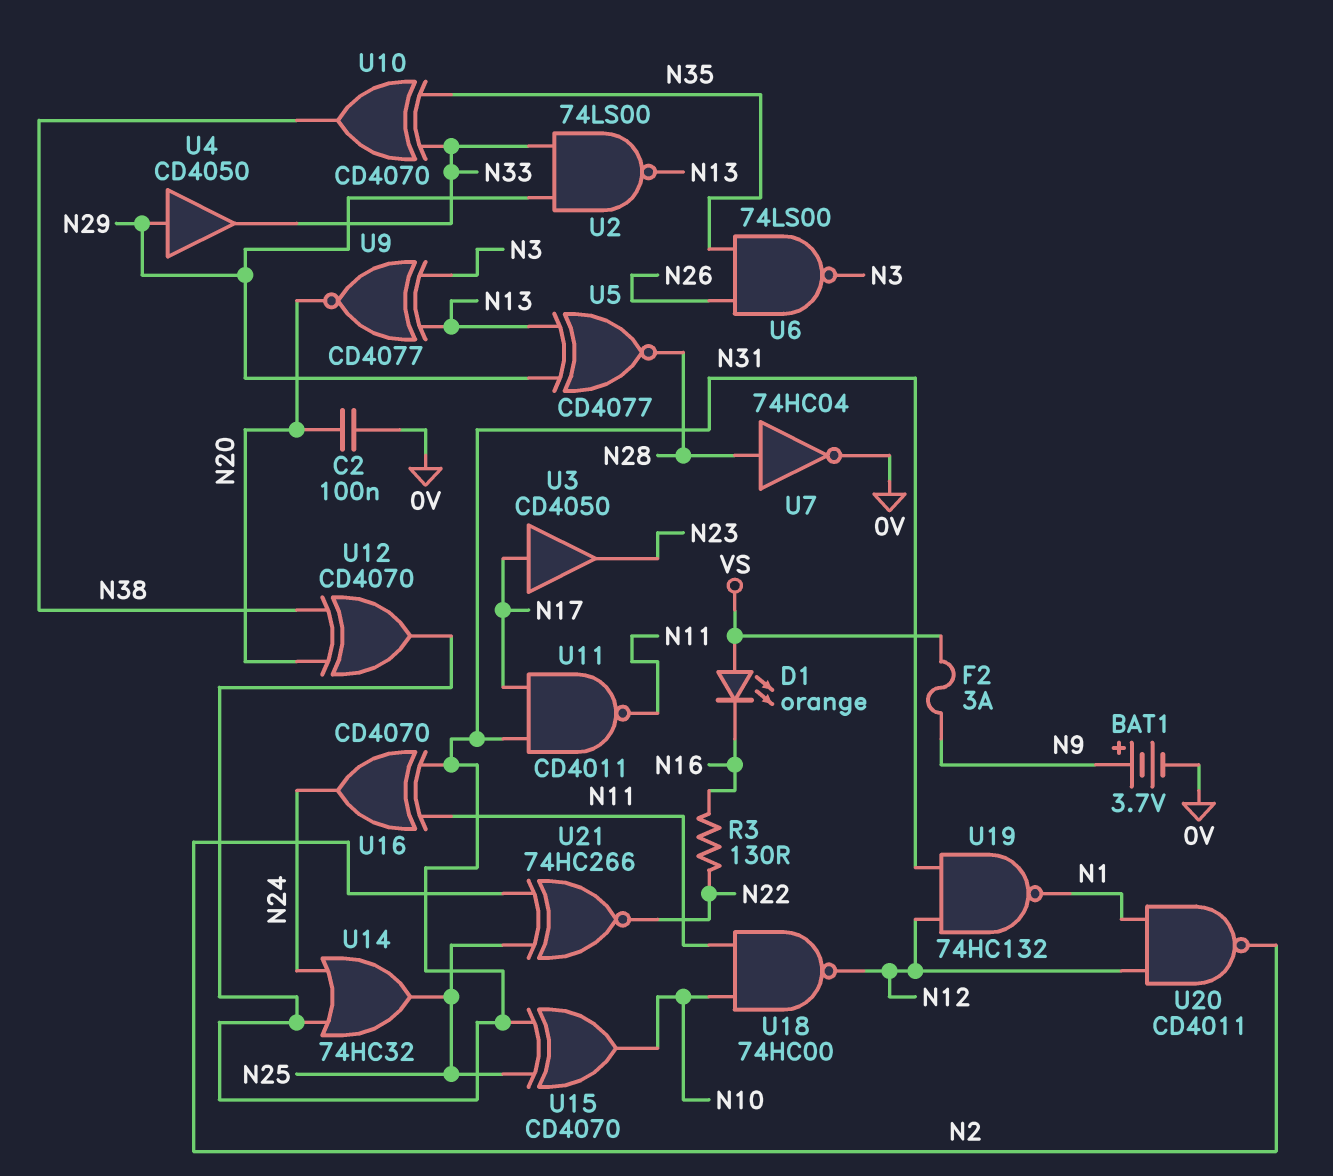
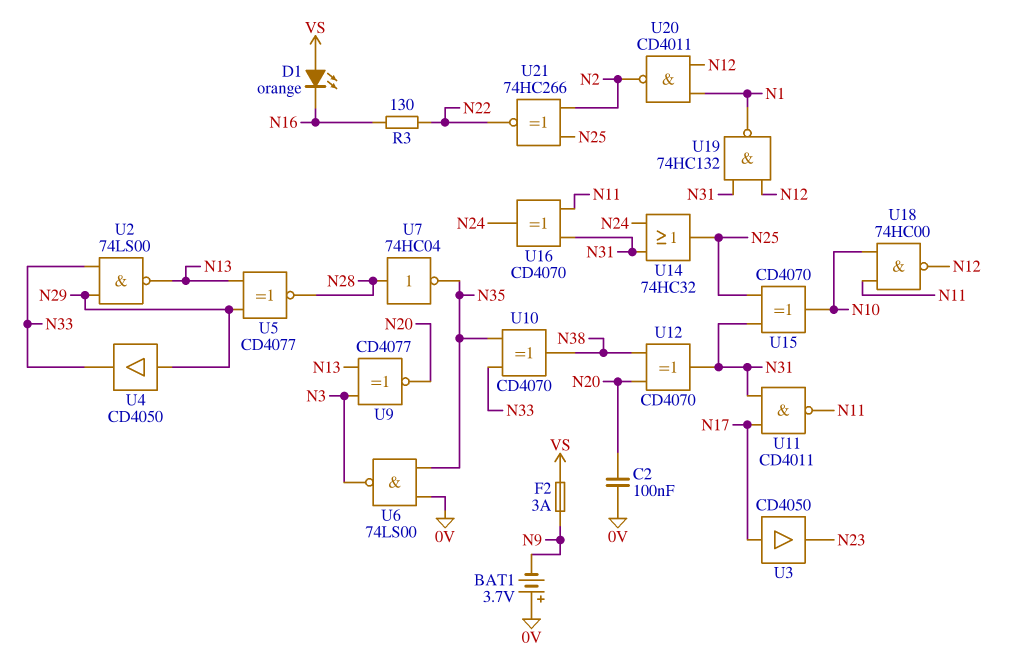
BAT1: 3.7V (plus N9, minus 0V) -> 3.7V (plus 0V, minus N9)
U6: NAND 74LS00 (in N26, in N35, out N3) -> NAND 74LS00 (in 0V, in N35, out N3)
U7: NOT 74HC04 (in N28, out 0V) -> NOT 74HC04 (in N28, out N35)

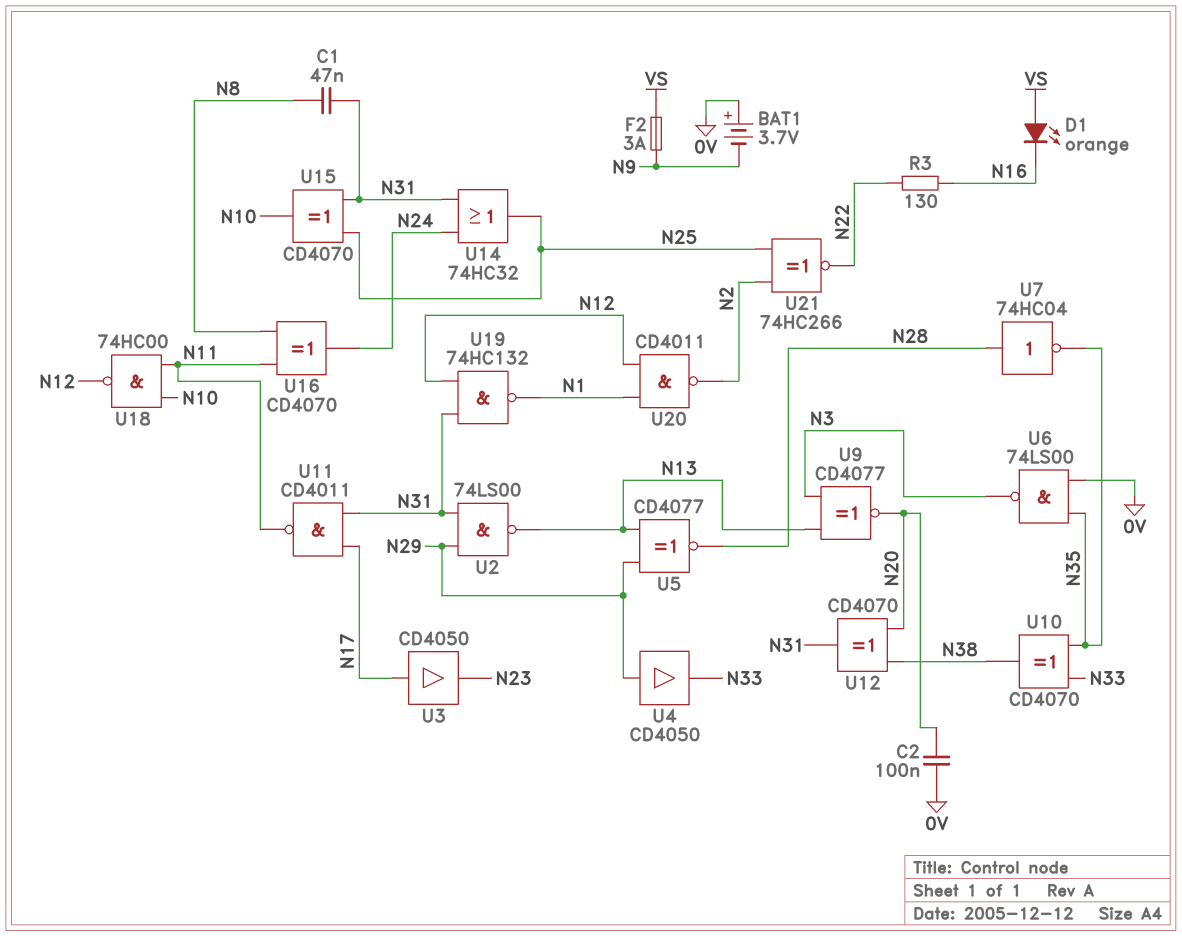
C1: none -> 47nF (N8, N31)
U2: NAND 74LS00 (in N29, in N33, out N13) -> NAND 74LS00 (in N29, in N31, out N13)
U16: XOR CD4070 (in N11, in N31, out N24) -> XOR CD4070 (in N8, in N11, out N24)

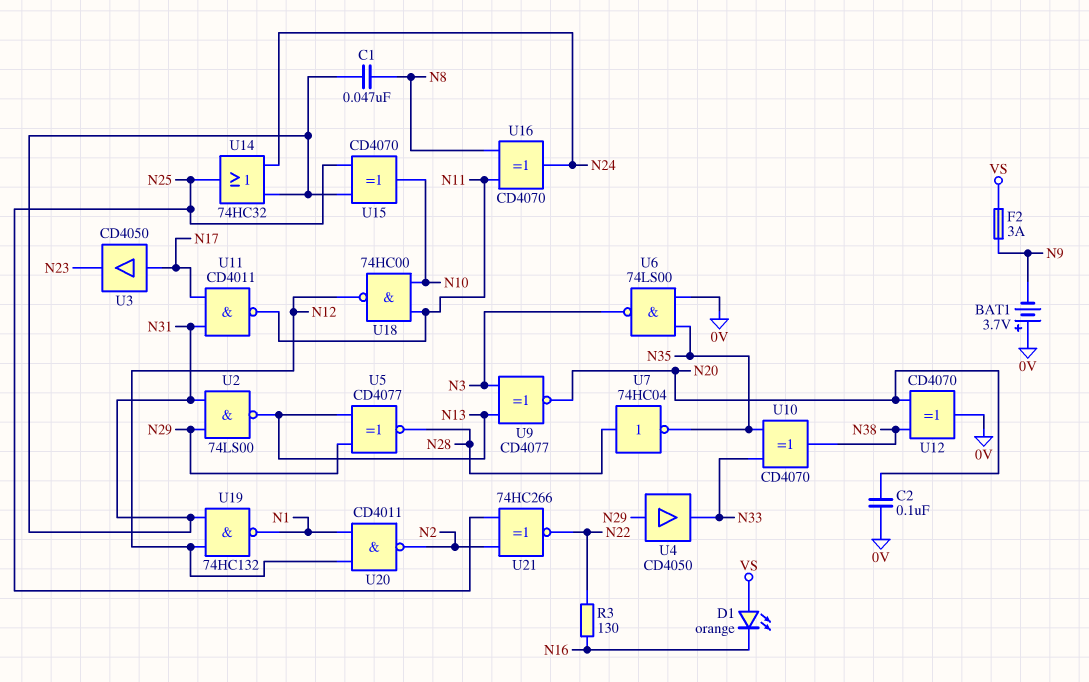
U12: XOR CD4070 (in N20, in N38, out N31) -> XOR CD4070 (in N20, in N38, out 0V)

